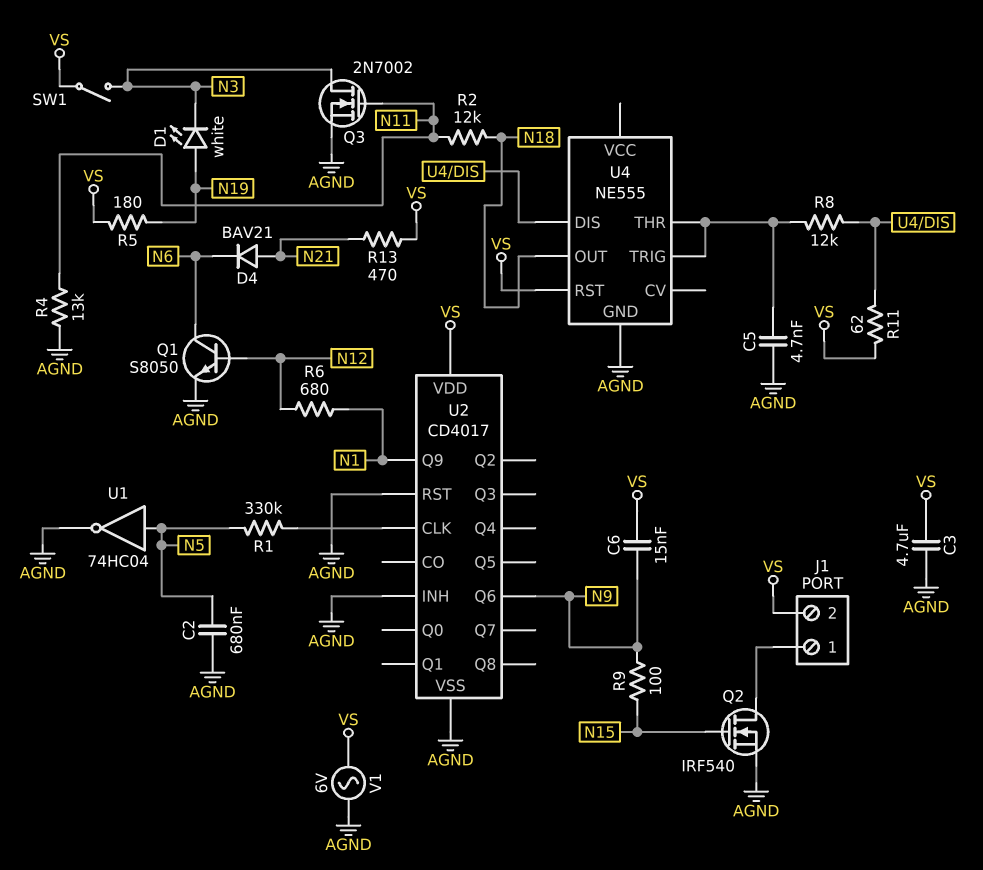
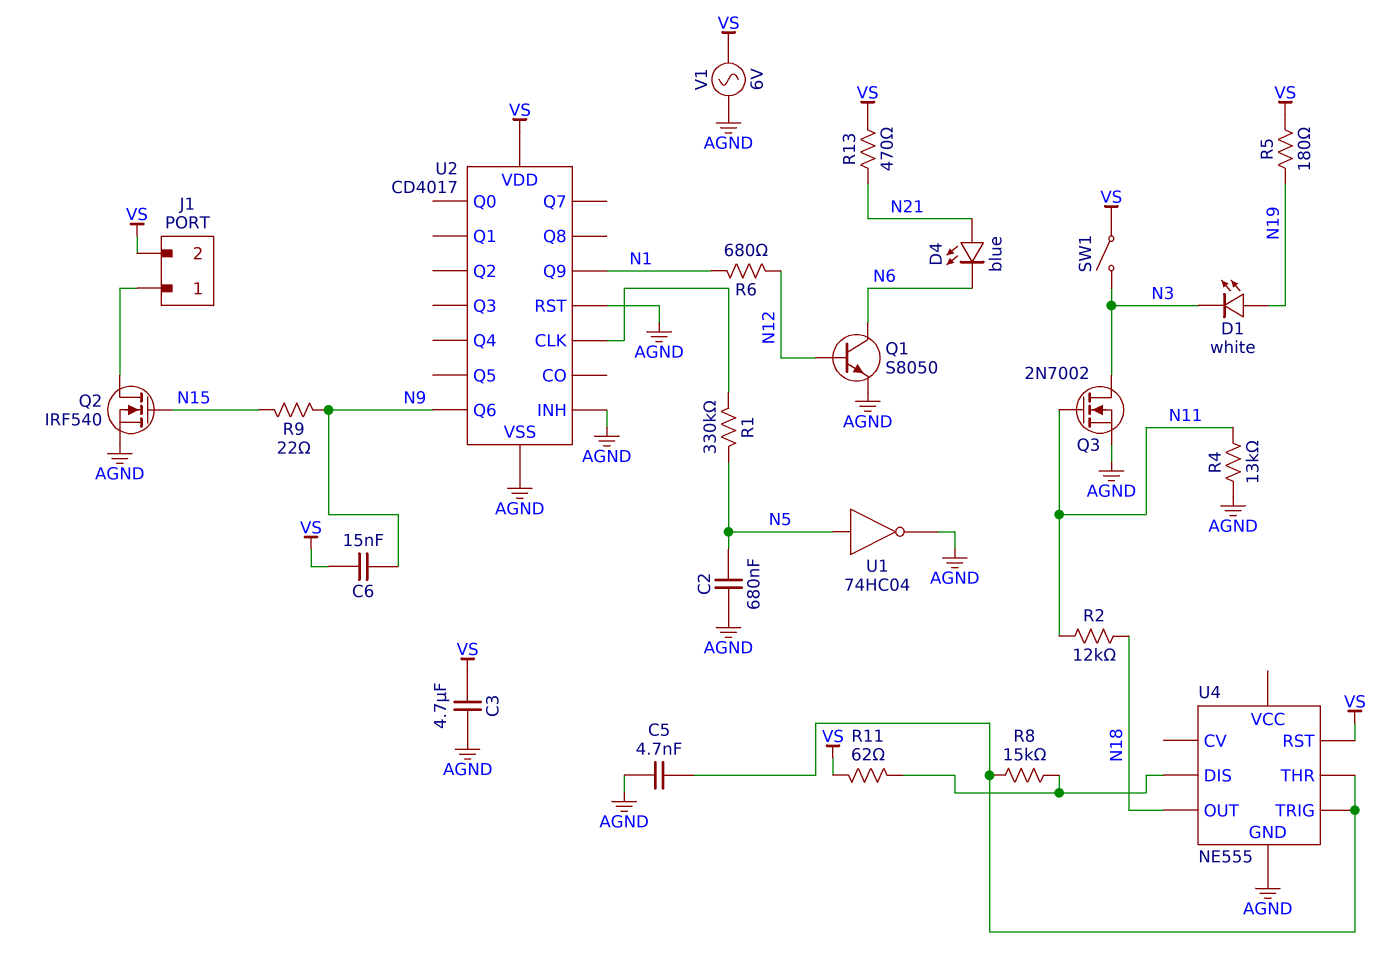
D4: diode BAV21 (A N21, K N6) -> LED blue (A N21, K N6)
R8: 12k (U4/DIS, U4/THR) -> 15k (U4/DIS, U4/THR)
R9: 100 (N9, N15) -> 22 (N9, N15)

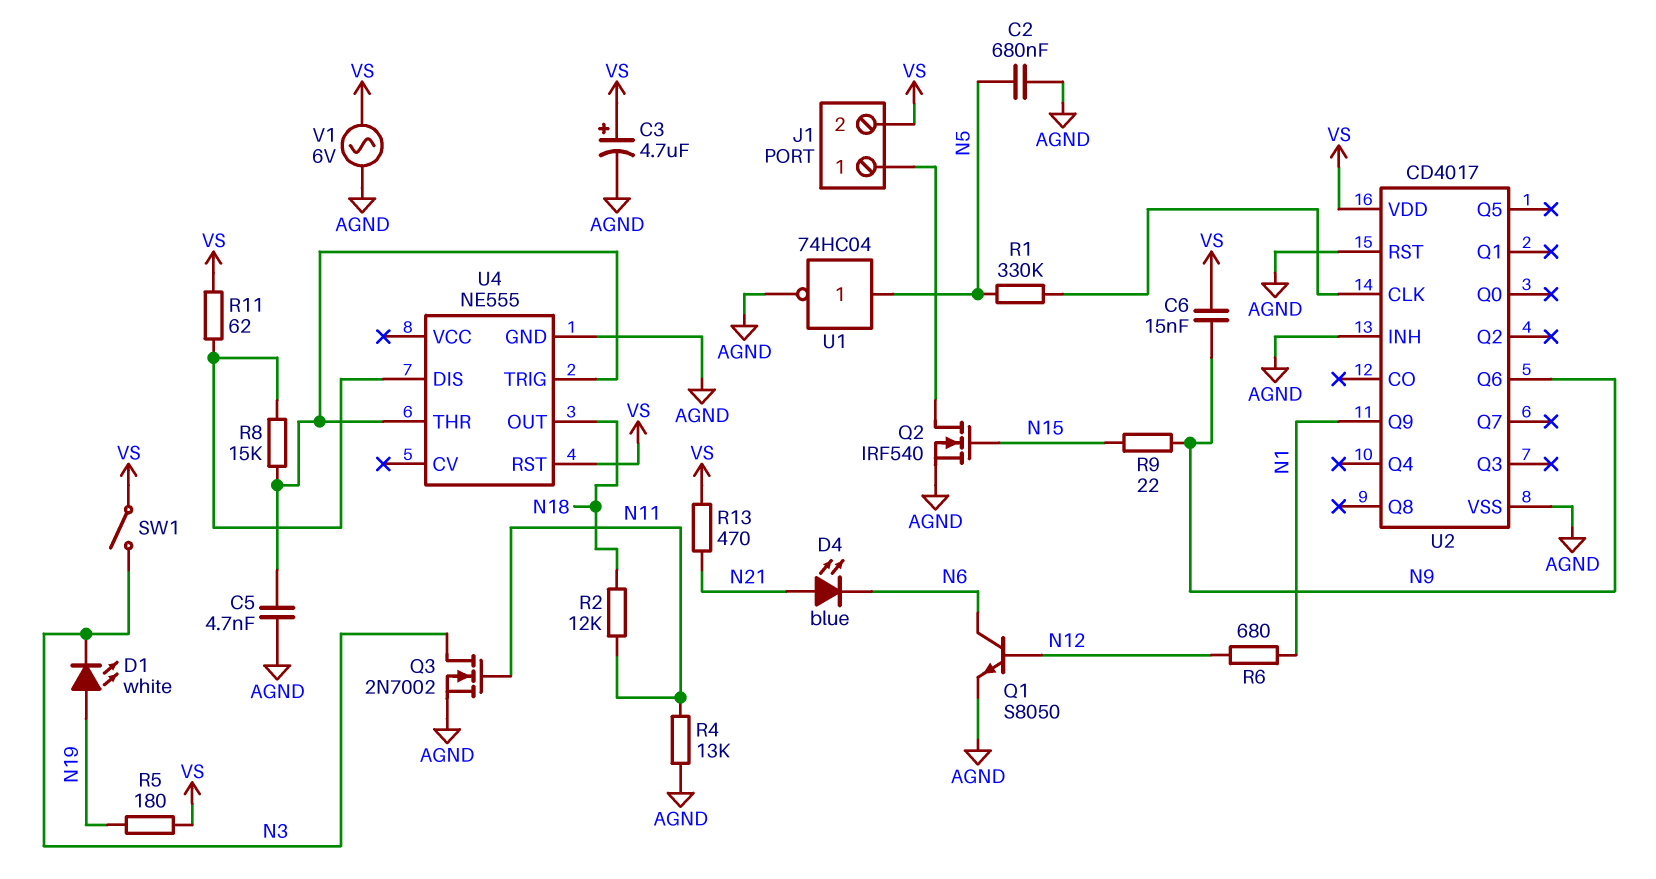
C3: 4.7uF (AGND, VS) -> 4.7uF (plus VS, minus AGND)

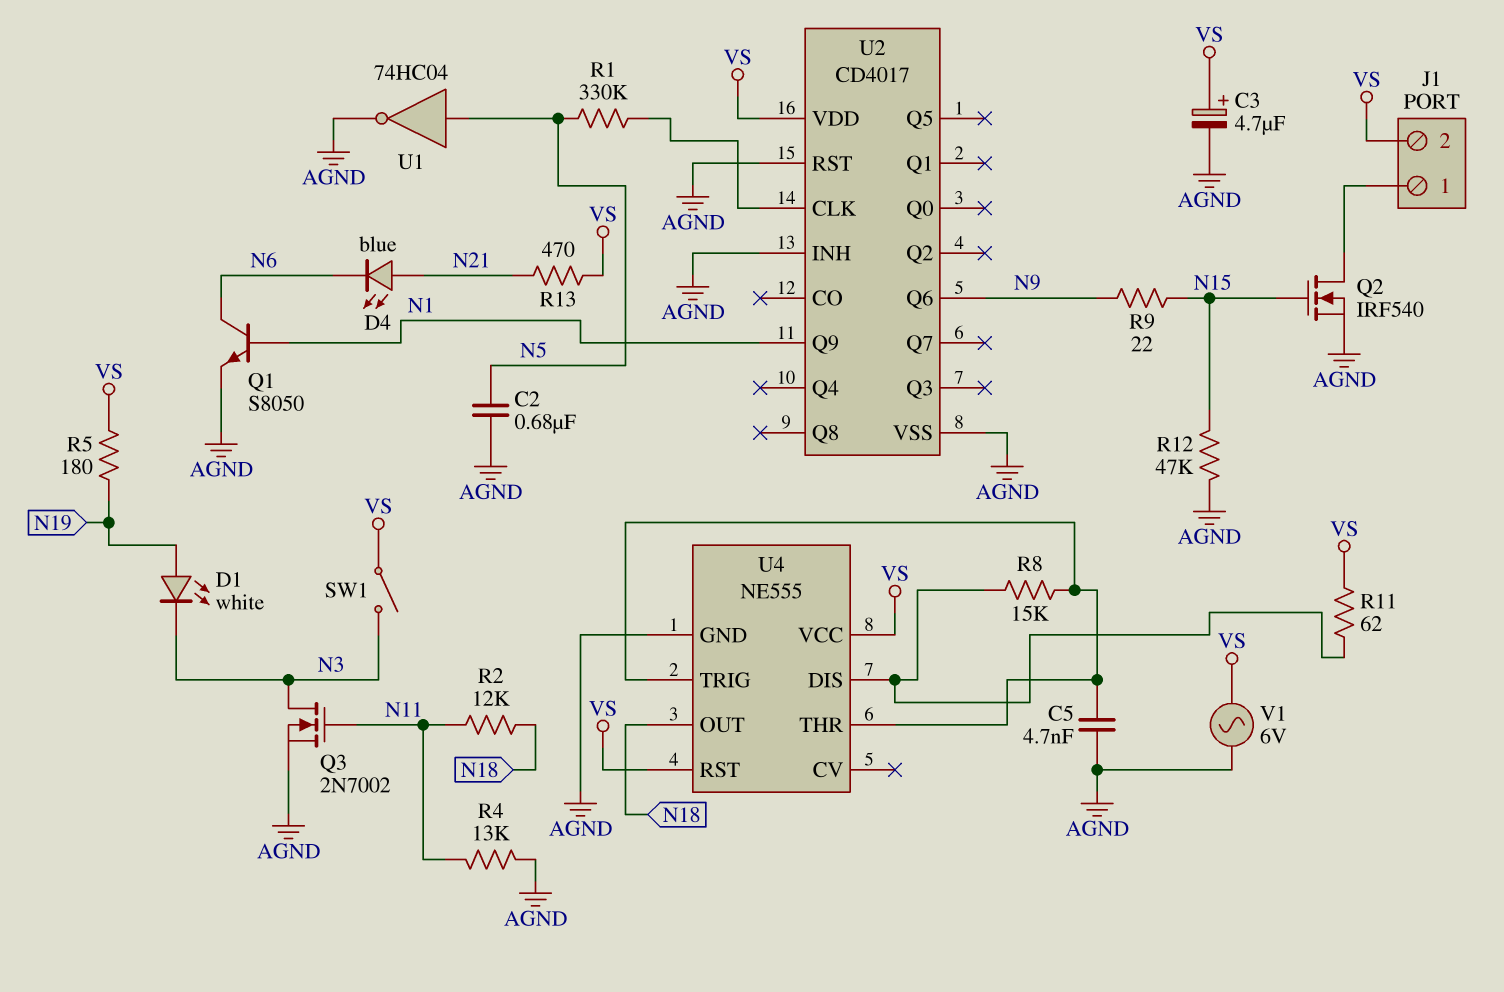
C6: 15nF (N9, VS) -> none
Q1: NPN S8050 (B N12, C N6, E AGND) -> NPN S8050 (B N1, C N6, E AGND)
R6: 680 (N1, N12) -> none
R12: none -> 47k (AGND, N15)
U4 pin VCC: none -> VS

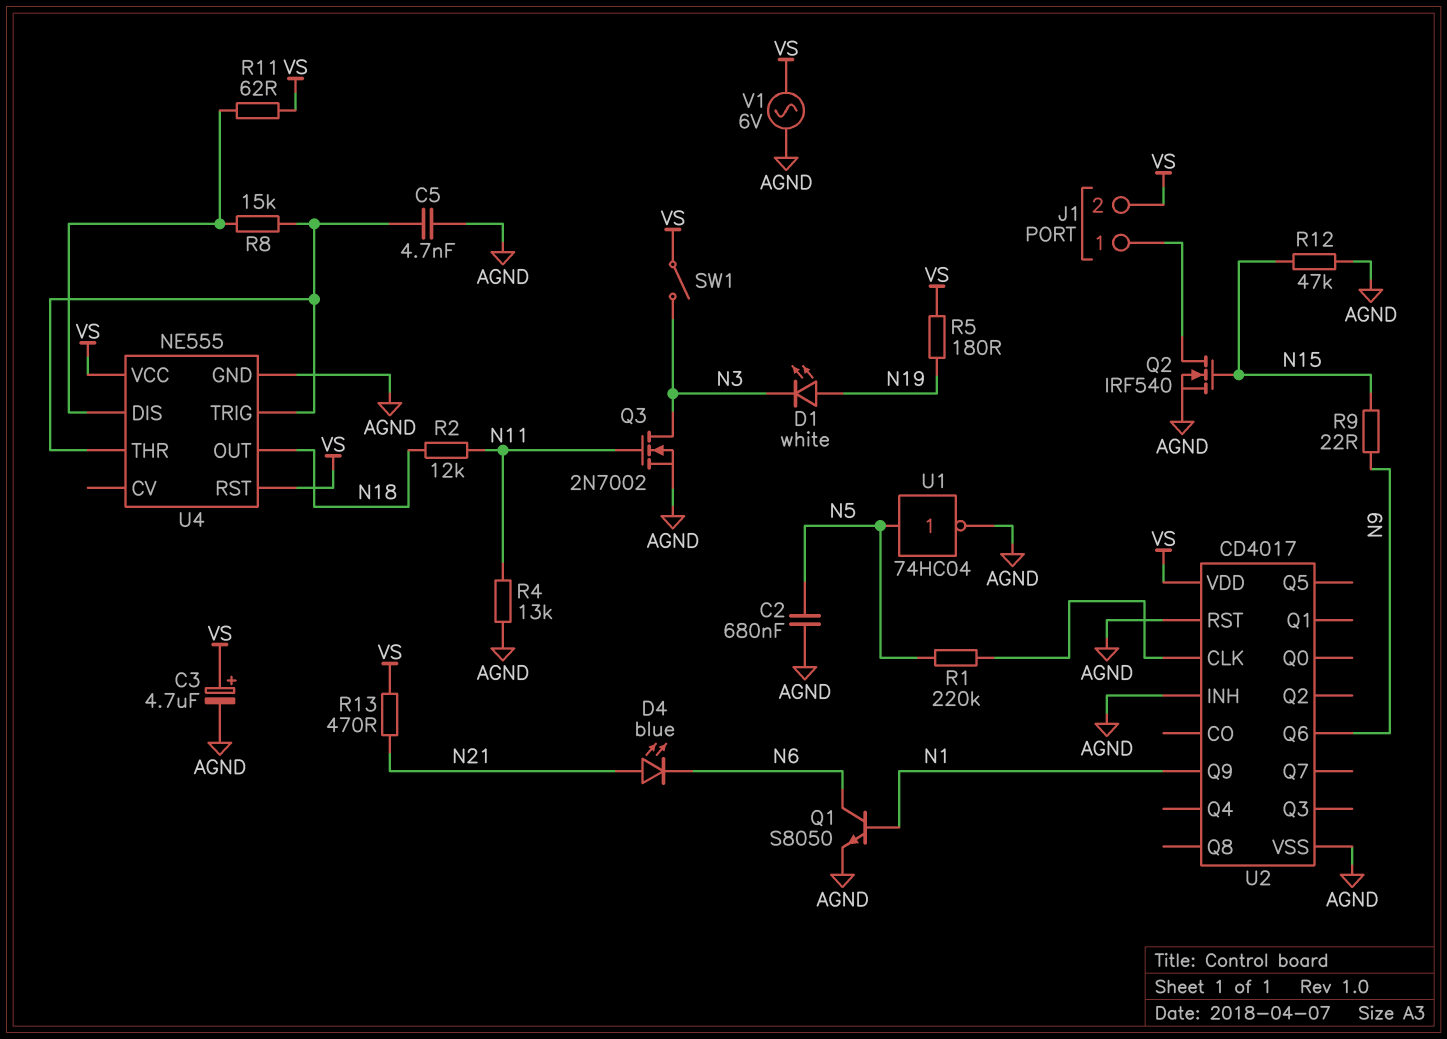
R1: 330k (N5, U2/CLK) -> 220k (N5, U2/CLK)

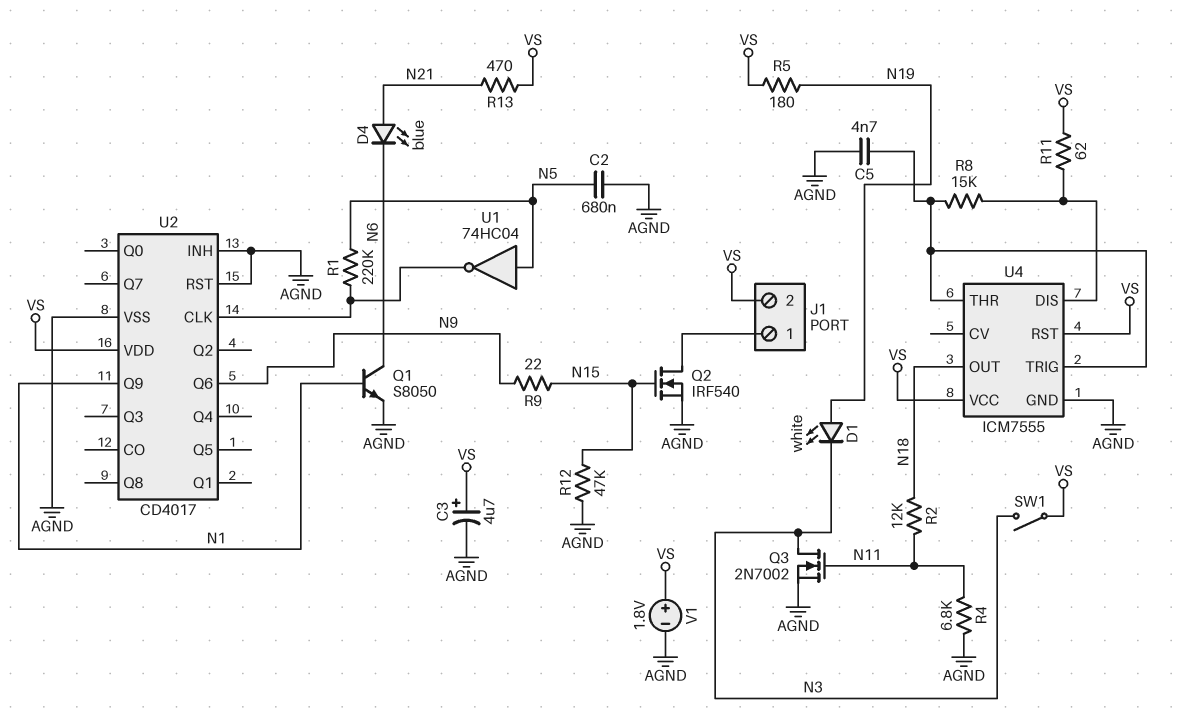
R4: 13k (AGND, N11) -> 6.8k (AGND, N11)
U1: NOT 74HC04 (in N5, out AGND) -> NOT 74HC04 (in N5, out U2/CLK)
U4: NE555 -> ICM7555
V1: AC 6V (AGND, VS) -> 1.8V (plus VS, minus AGND)

